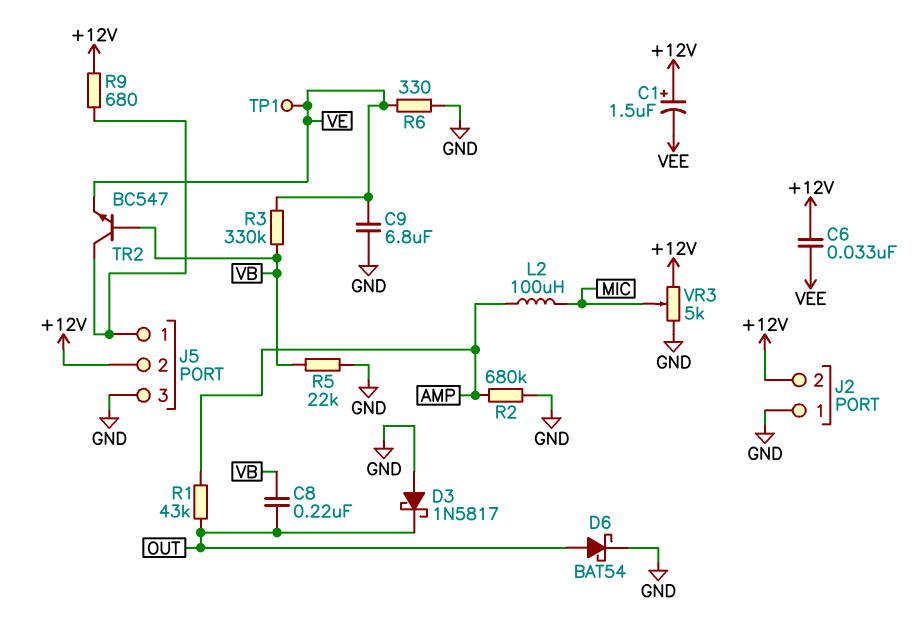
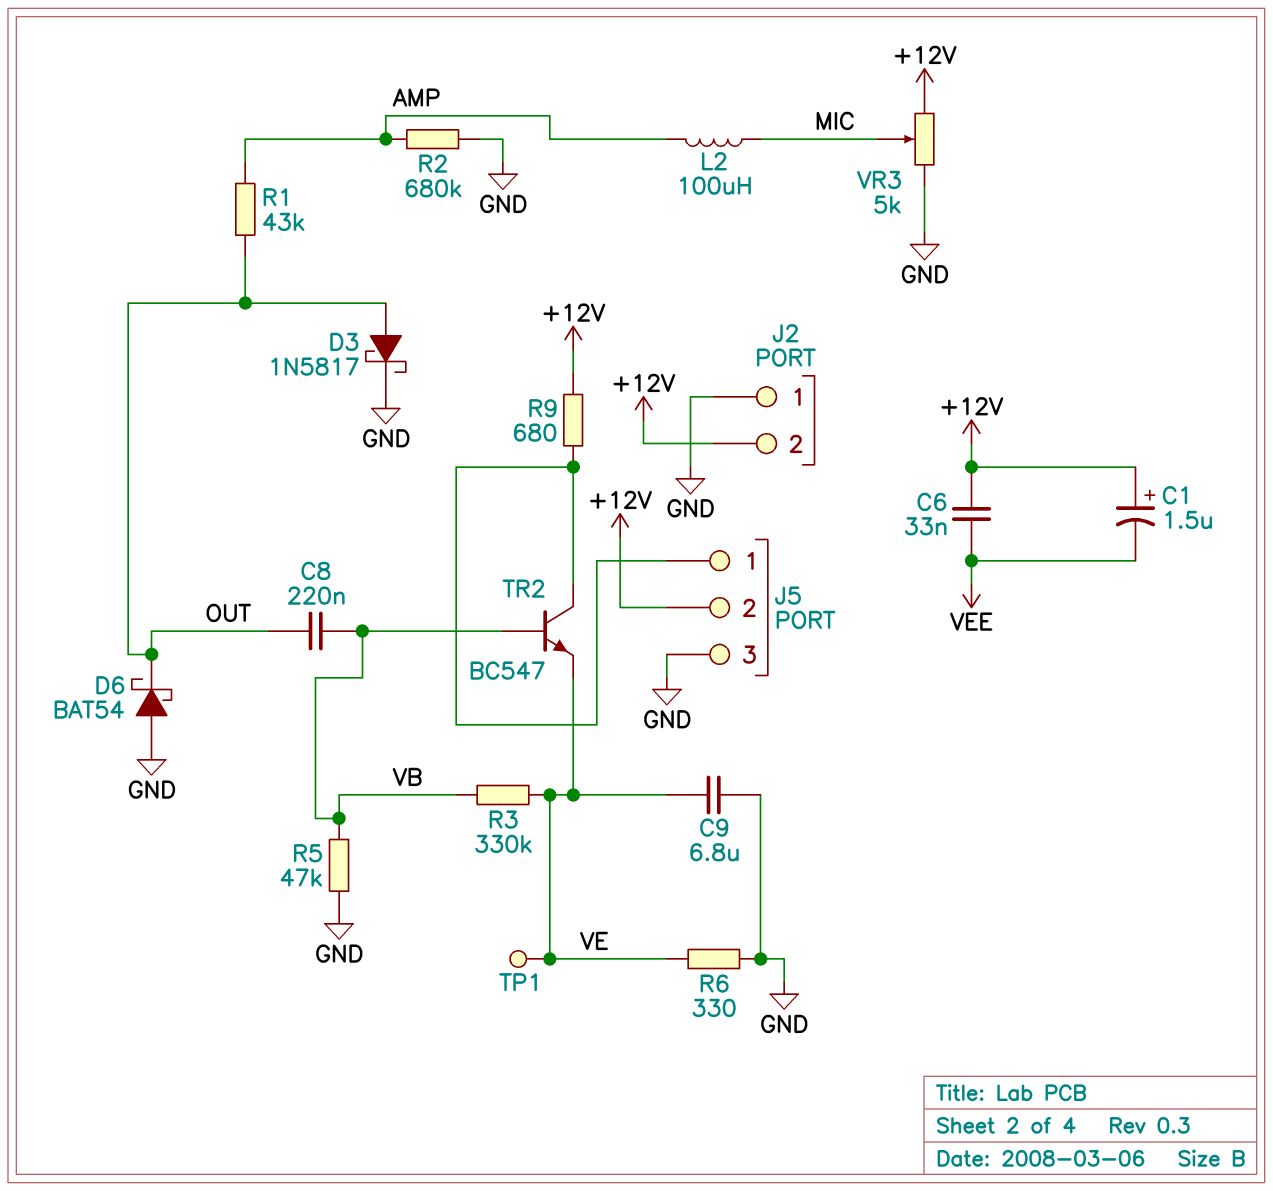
D3: schottky 1N5817 (A GND, K OUT) -> schottky 1N5817 (A OUT, K GND)
D6: schottky BAT54 (A OUT, K GND) -> schottky BAT54 (A GND, K OUT)
R5: 22k (GND, VB) -> 47k (GND, VB)

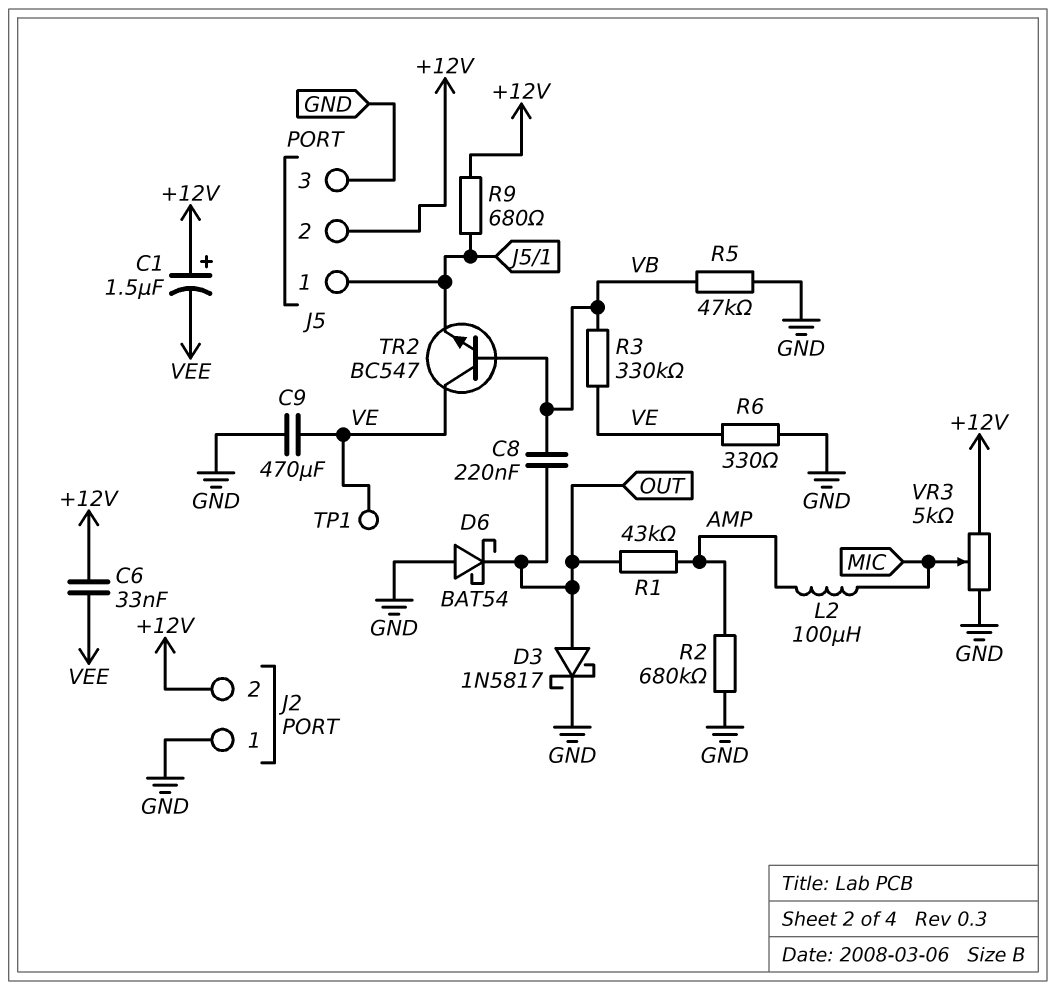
C9: 6.8uF (GND, VE) -> 470uF (GND, VE)
TR2: NPN BC547 (B VB, C J5/1, E VE) -> NPN BC547 (B VB, C VE, E J5/1)

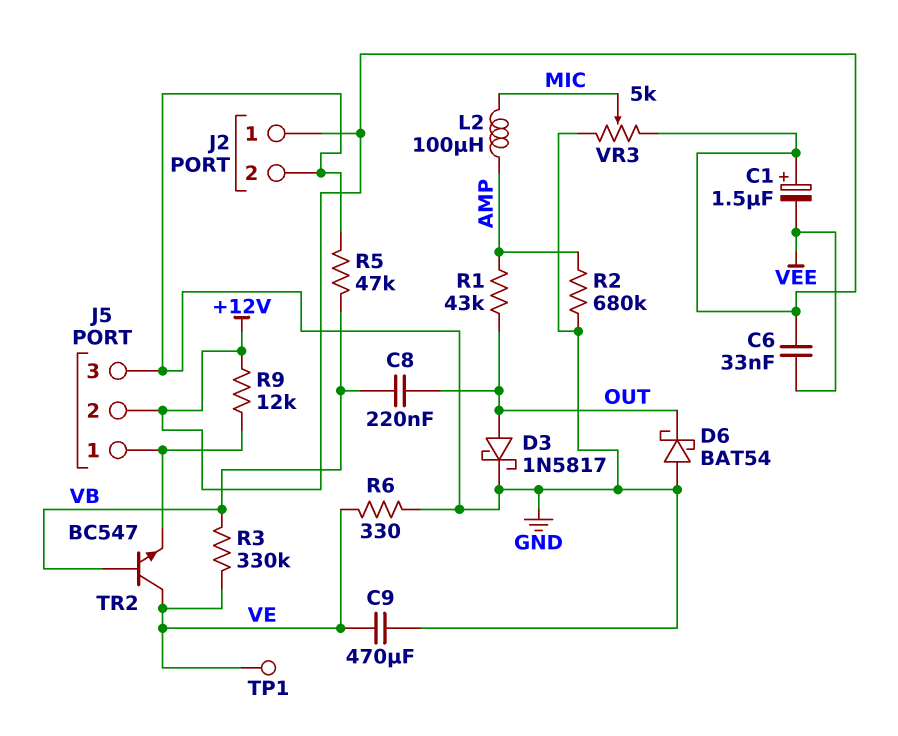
J2 pin 1: GND -> +12V
J2 pin 2: +12V -> GND
R9: 680 (+12V, J5/1) -> 12k (+12V, J5/1)

